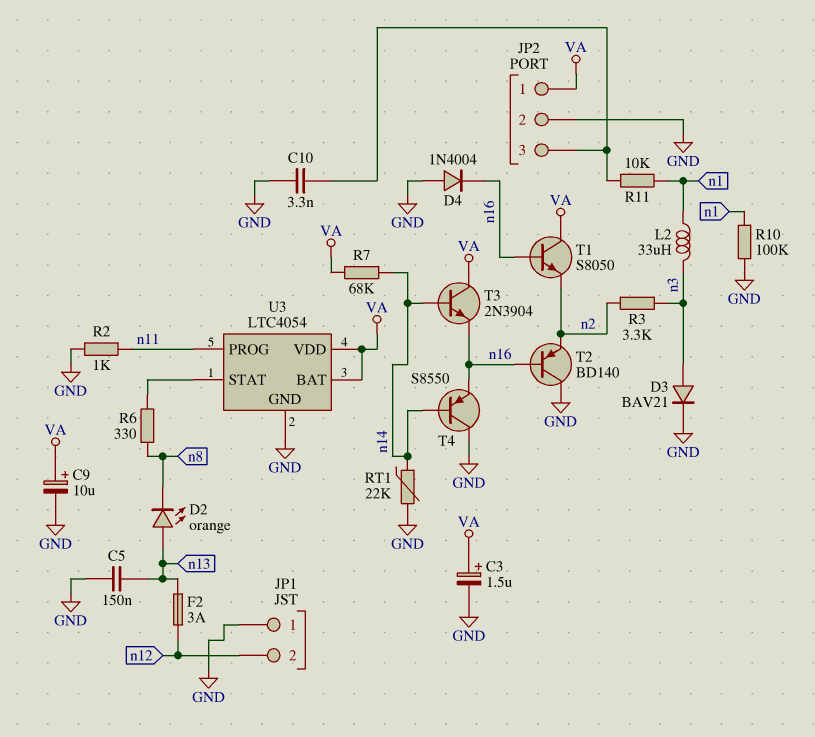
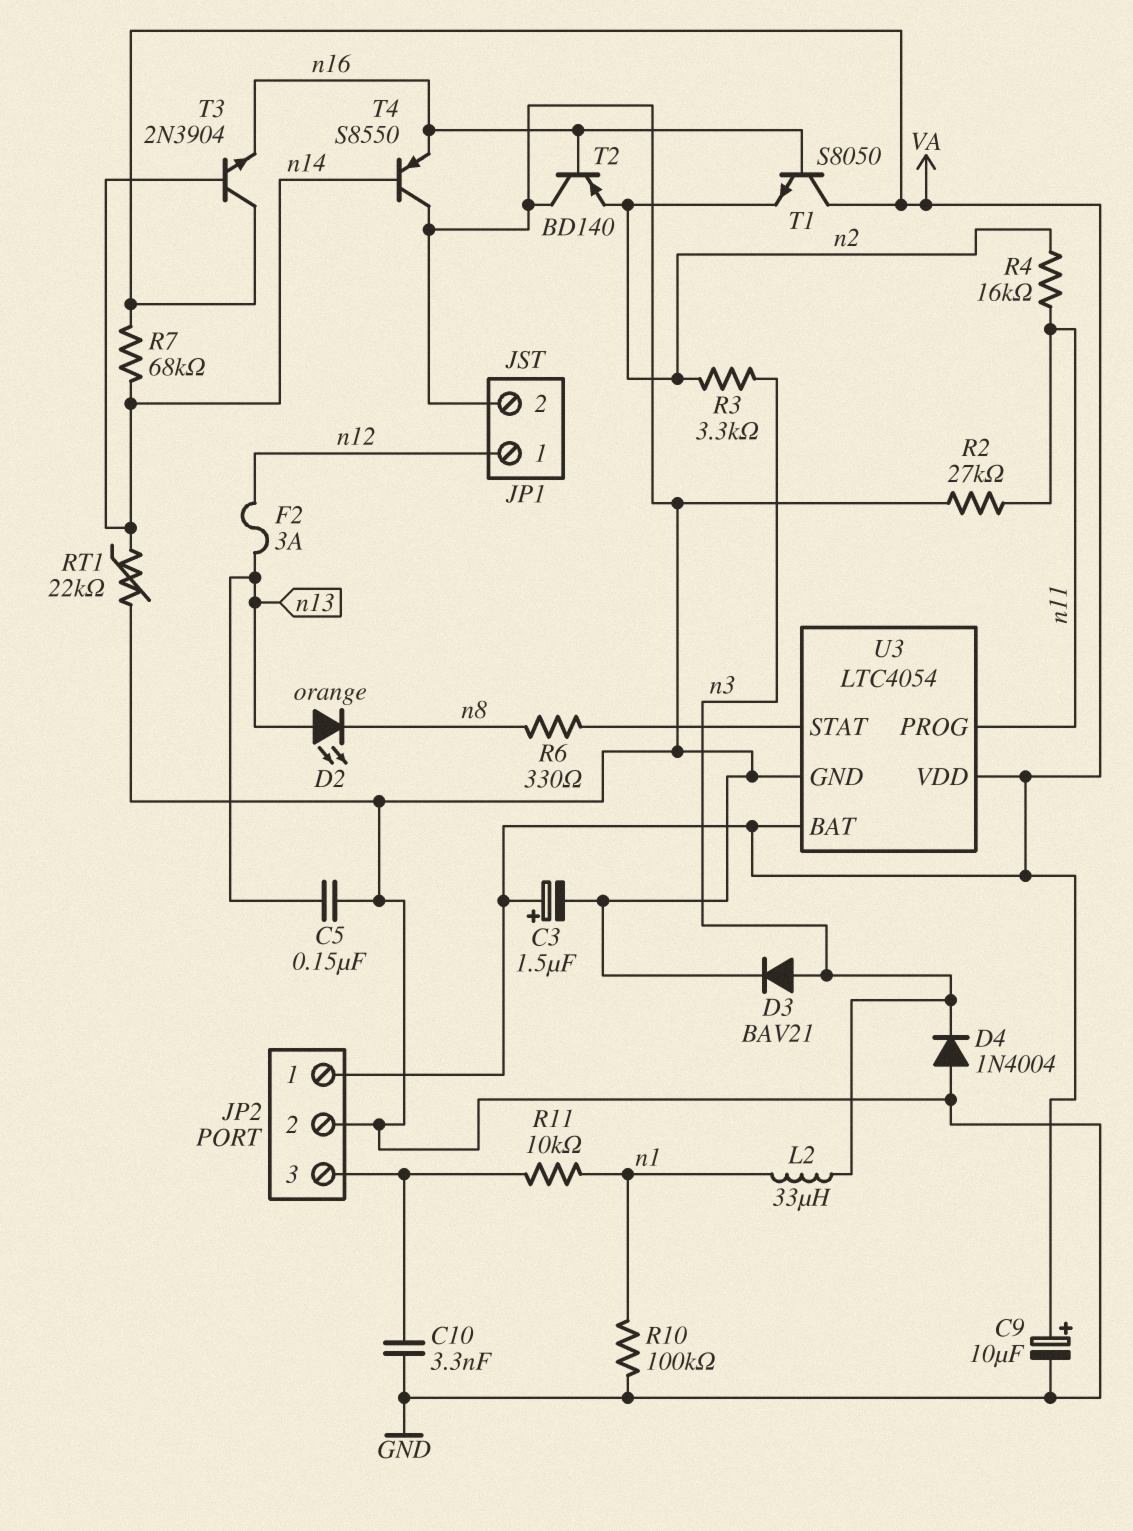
D4: diode 1N4004 (A GND, K n16) -> diode 1N4004 (A GND, K n3)
JP1 pin 1: GND -> n12
JP1 pin 2: n12 -> GND
R2: 1k (GND, n11) -> 27k (GND, n11)
R4: none -> 16k (n2, n11)

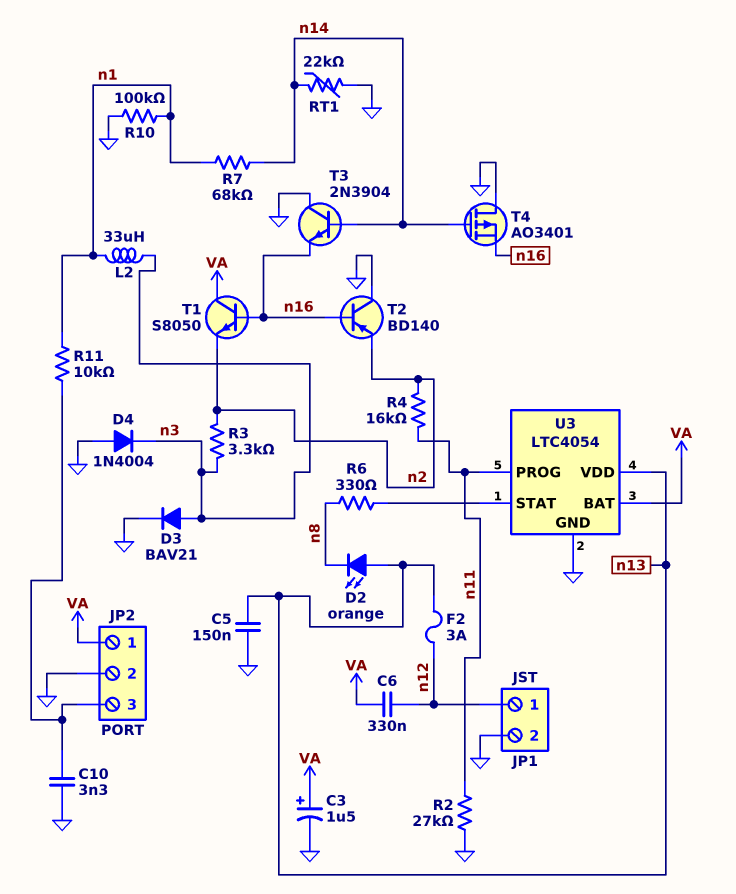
C6: none -> 330nF (VA, n12)
C9: 10uF (plus VA, minus GND) -> none
R7: 68k (VA, n14) -> 68k (n1, n14)
T3: NPN 2N3904 (B n14, C VA, E n16) -> NPN 2N3904 (B n14, C GND, E n16)
T4: PNP S8550 (B n14, C GND, E n16) -> PMOS AO3401 (G n14, D GND, S n16)
U3 pin VDD: VA -> n13

